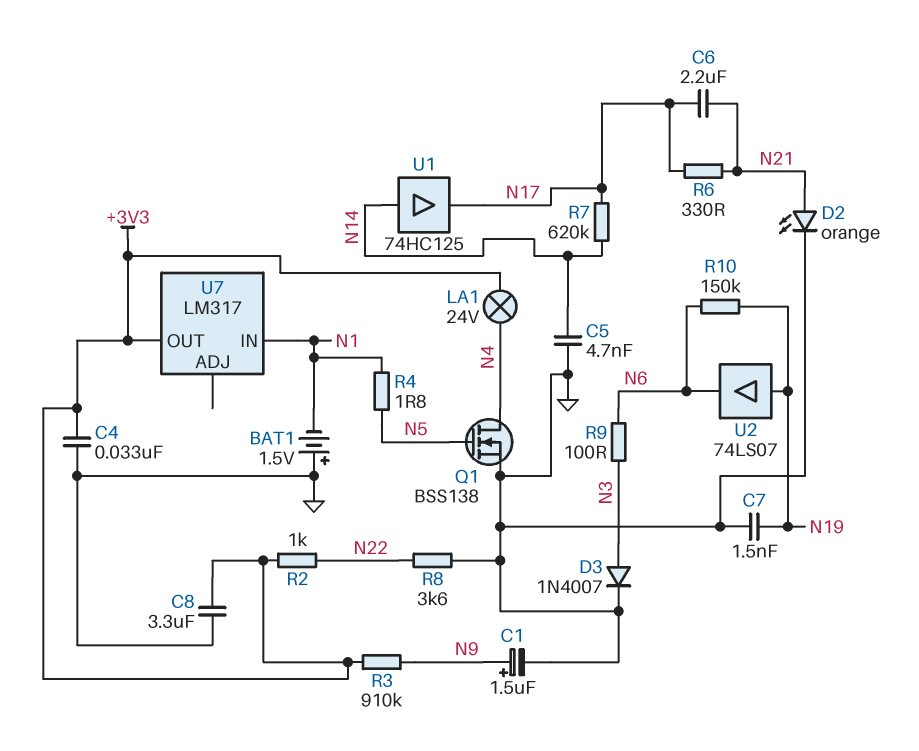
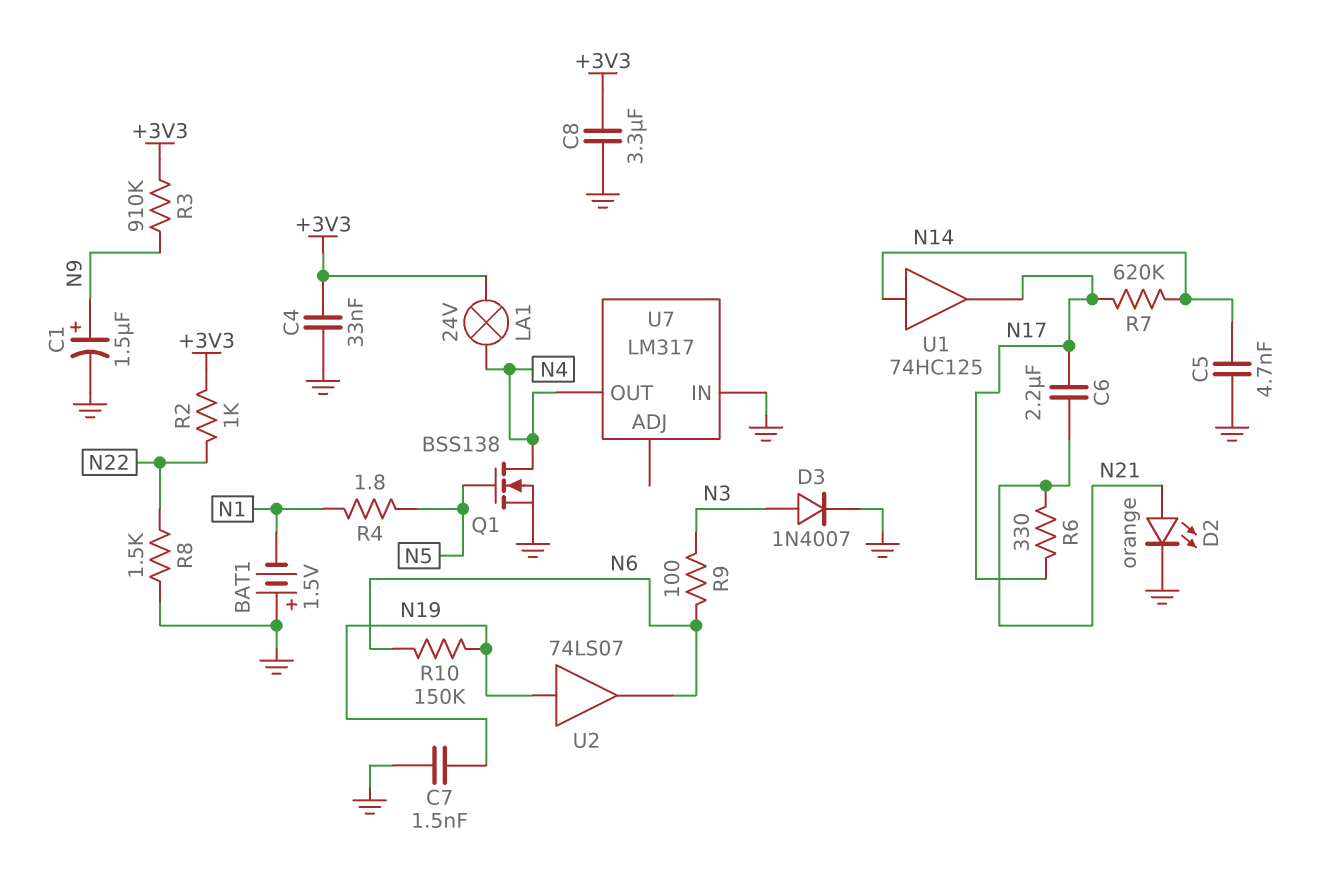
R8: 3.6k (GND, N22) -> 1.5k (GND, N22)
U7 pin IN: N1 -> GND
U7 pin OUT: +3V3 -> N4

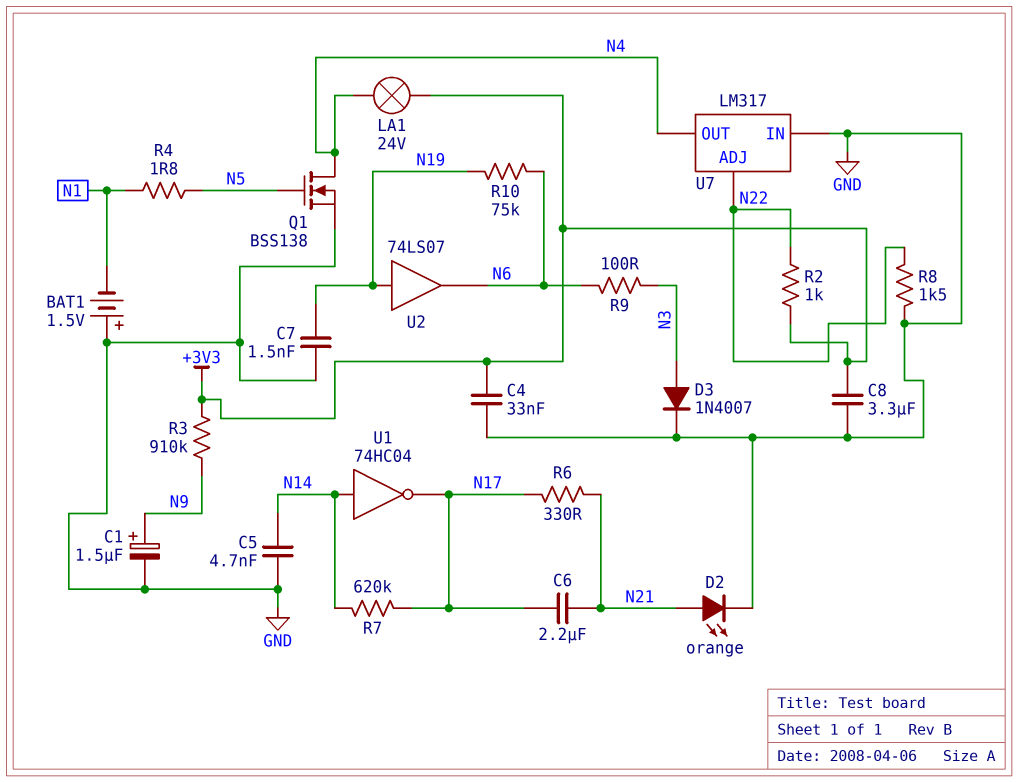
R10: 150k (N6, N19) -> 75k (N6, N19)
U1: buffer 74HC125 (in N14, out N17) -> NOT 74HC04 (in N14, out N17)
U7 pin ADJ: none -> N22

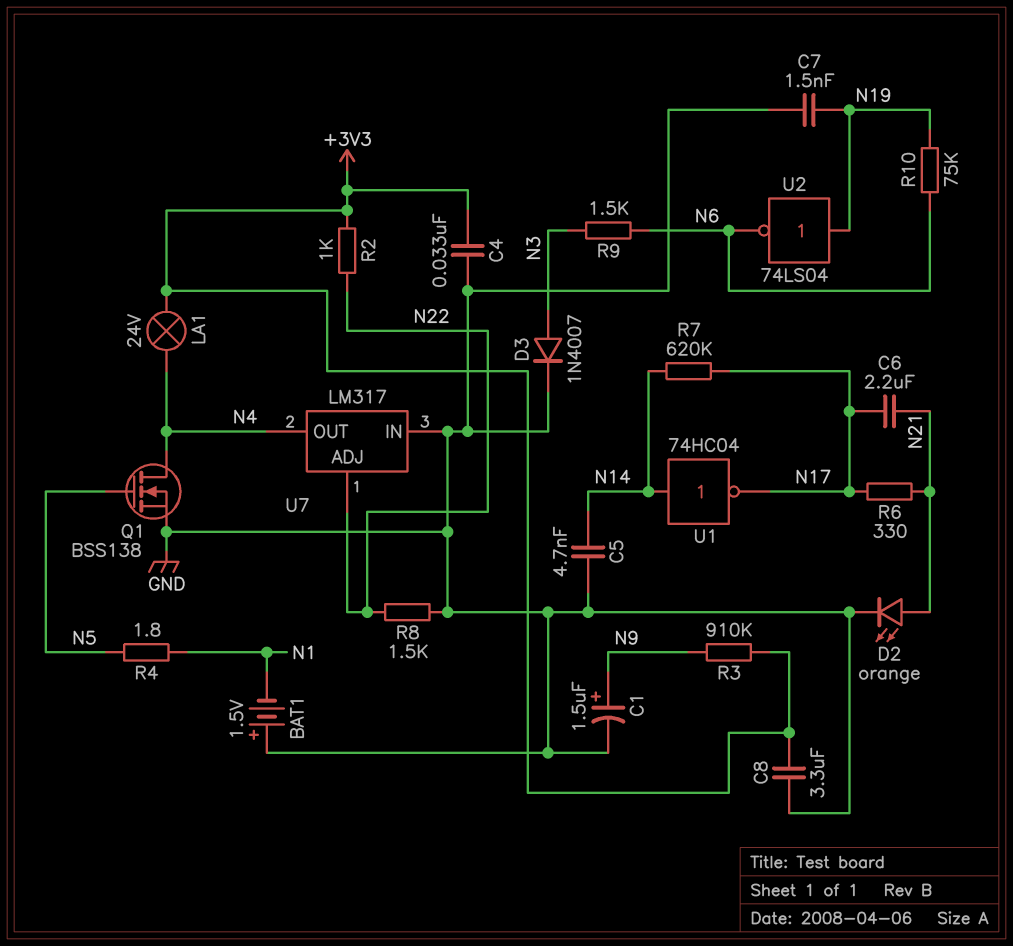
R9: 100 (N3, N6) -> 1.5k (N3, N6)
U2: buffer 74LS07 (in N19, out N6) -> NOT 74LS04 (in N19, out N6)

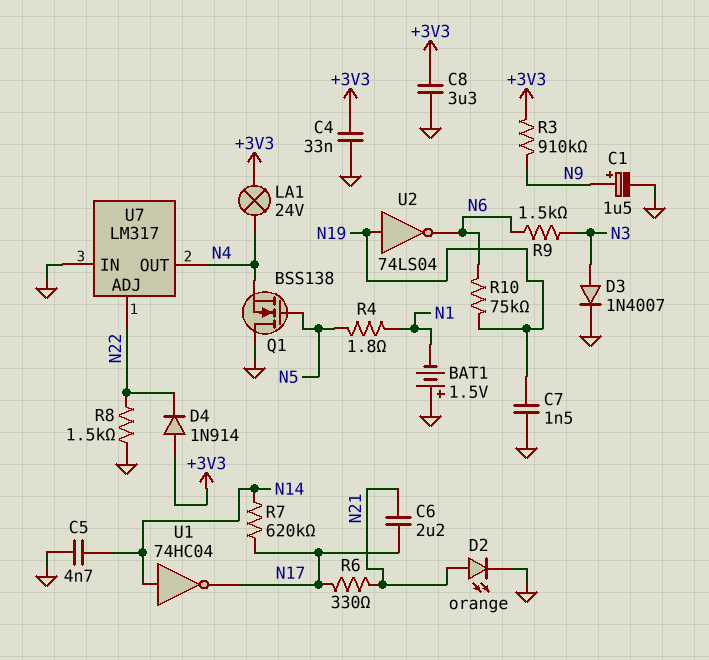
D4: none -> diode 1N914 (A +3V3, K N22)
Q1: NMOS BSS138 (G N5, D N4, S GND) -> NMOS BSS138 (G N5, D GND, S N4)
R2: 1k (+3V3, N22) -> none

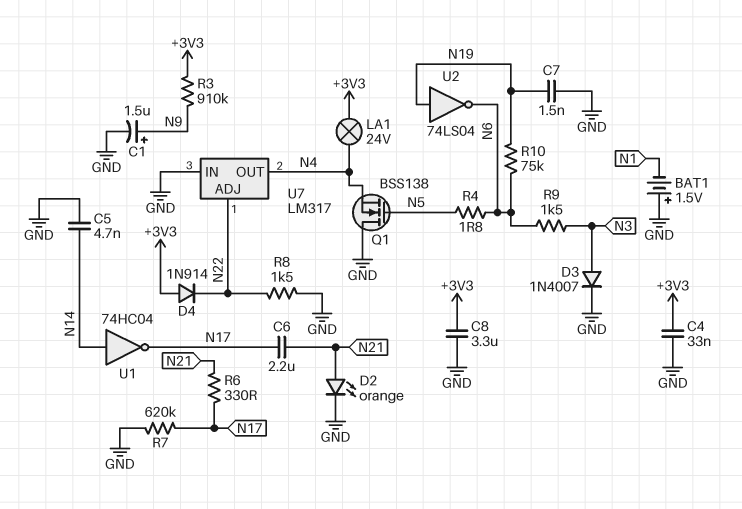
R4: 1.8 (N1, N5) -> 1.8 (N5, N6)
R7: 620k (N14, N17) -> 620k (GND, N17)

